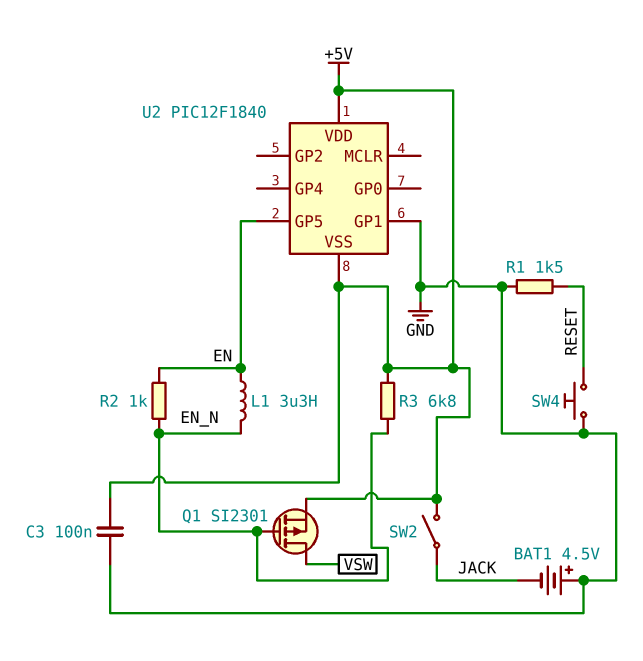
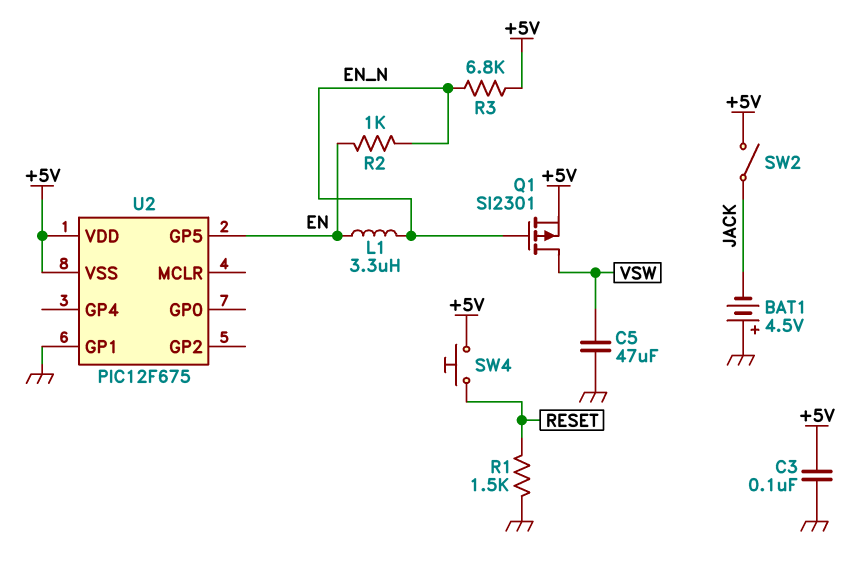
C5: none -> 47uF (GND, VSW)
SW4: button (GND, RESET) -> button (+5V, RESET)
U2: PIC12F1840 -> PIC12F675

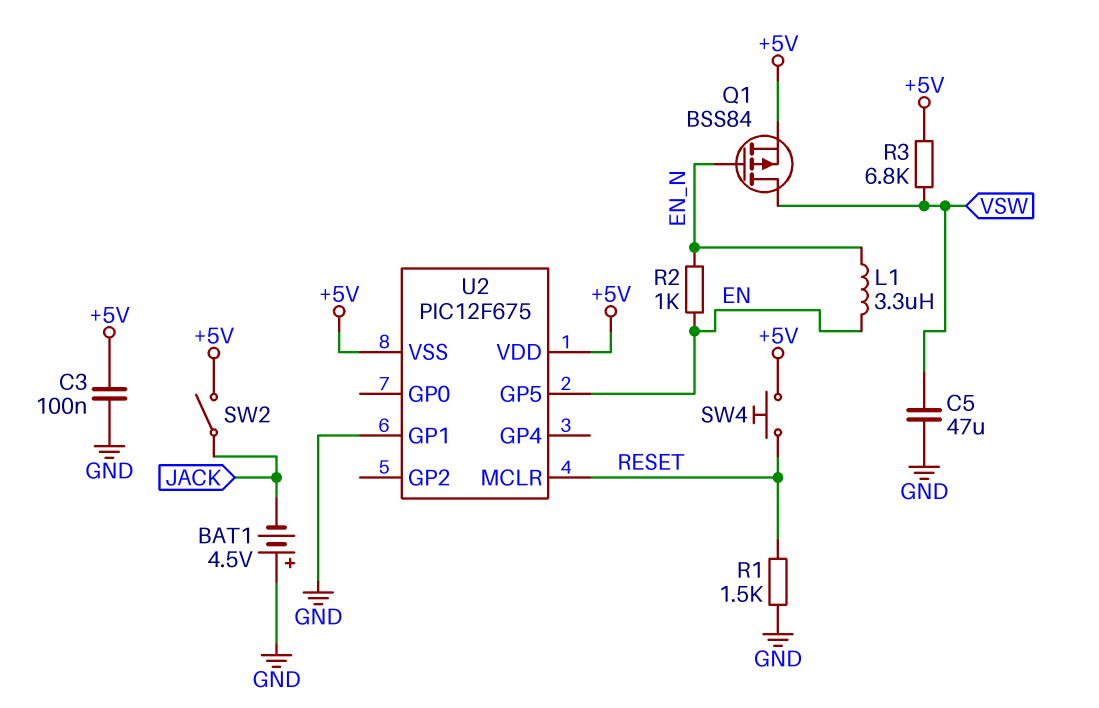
Q1: PMOS SI2301 (G EN_N, D VSW, S +5V) -> PMOS BSS84 (G EN_N, D VSW, S +5V)
R3: 6.8k (+5V, EN_N) -> 6.8k (+5V, VSW)
U2 pin MCLR: none -> RESET

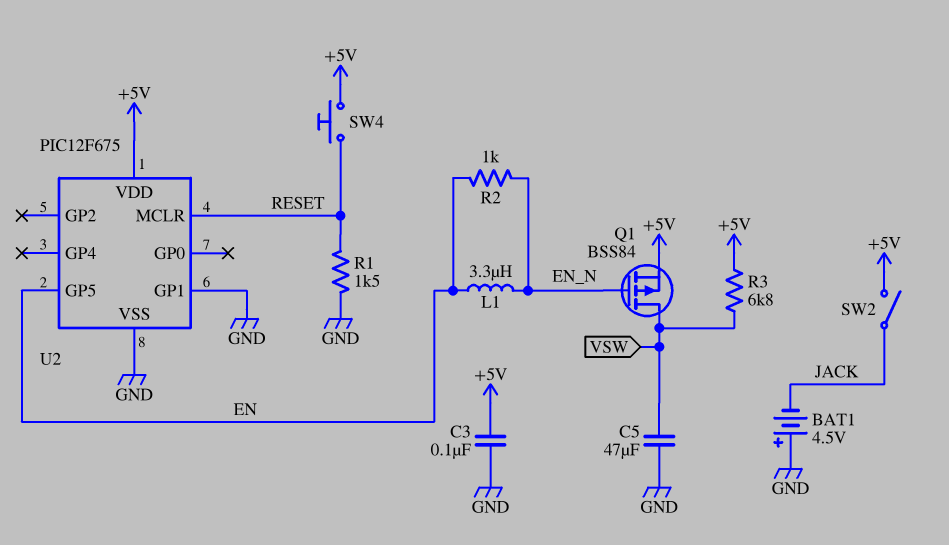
U2 pin VSS: +5V -> GND

